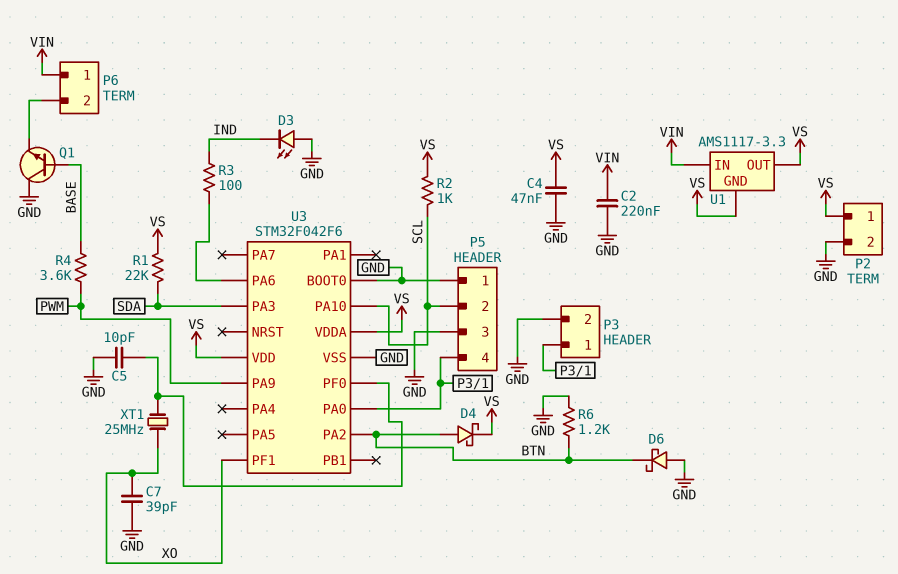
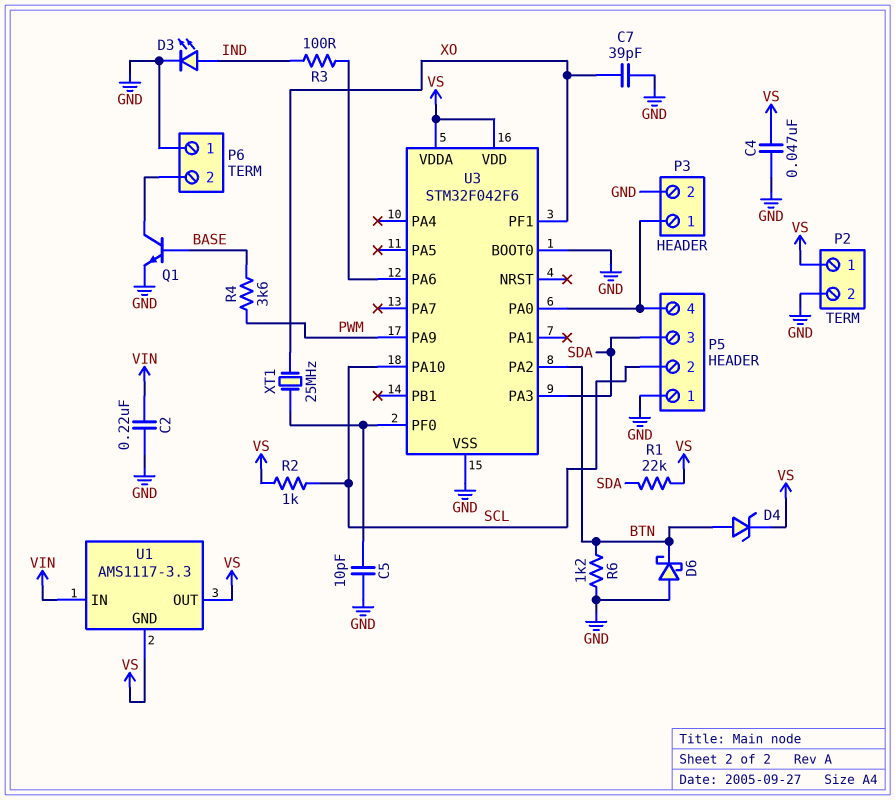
D3: LED (A GND, K IND) -> LED (A IND, K GND)
D4: schottky (A BTN, K VS) -> zener (A BTN, K VS)
P5 pin 3: GND -> SDA
P6 pin 1: VIN -> GND
Q1: NPN (B BASE, C GND, E P6/2) -> NPN (B BASE, C P6/2, E GND)

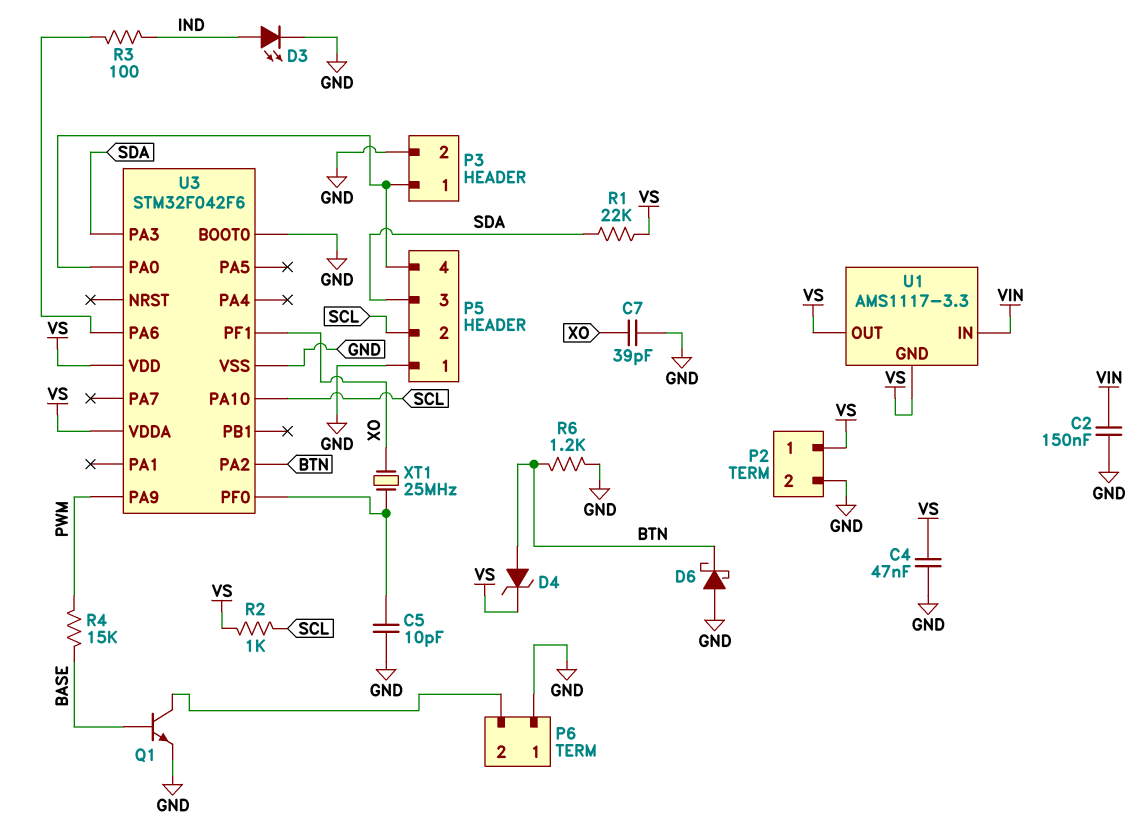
C2: 220nF (GND, VIN) -> 150nF (GND, VIN)
R4: 3.6k (BASE, PWM) -> 15k (BASE, PWM)

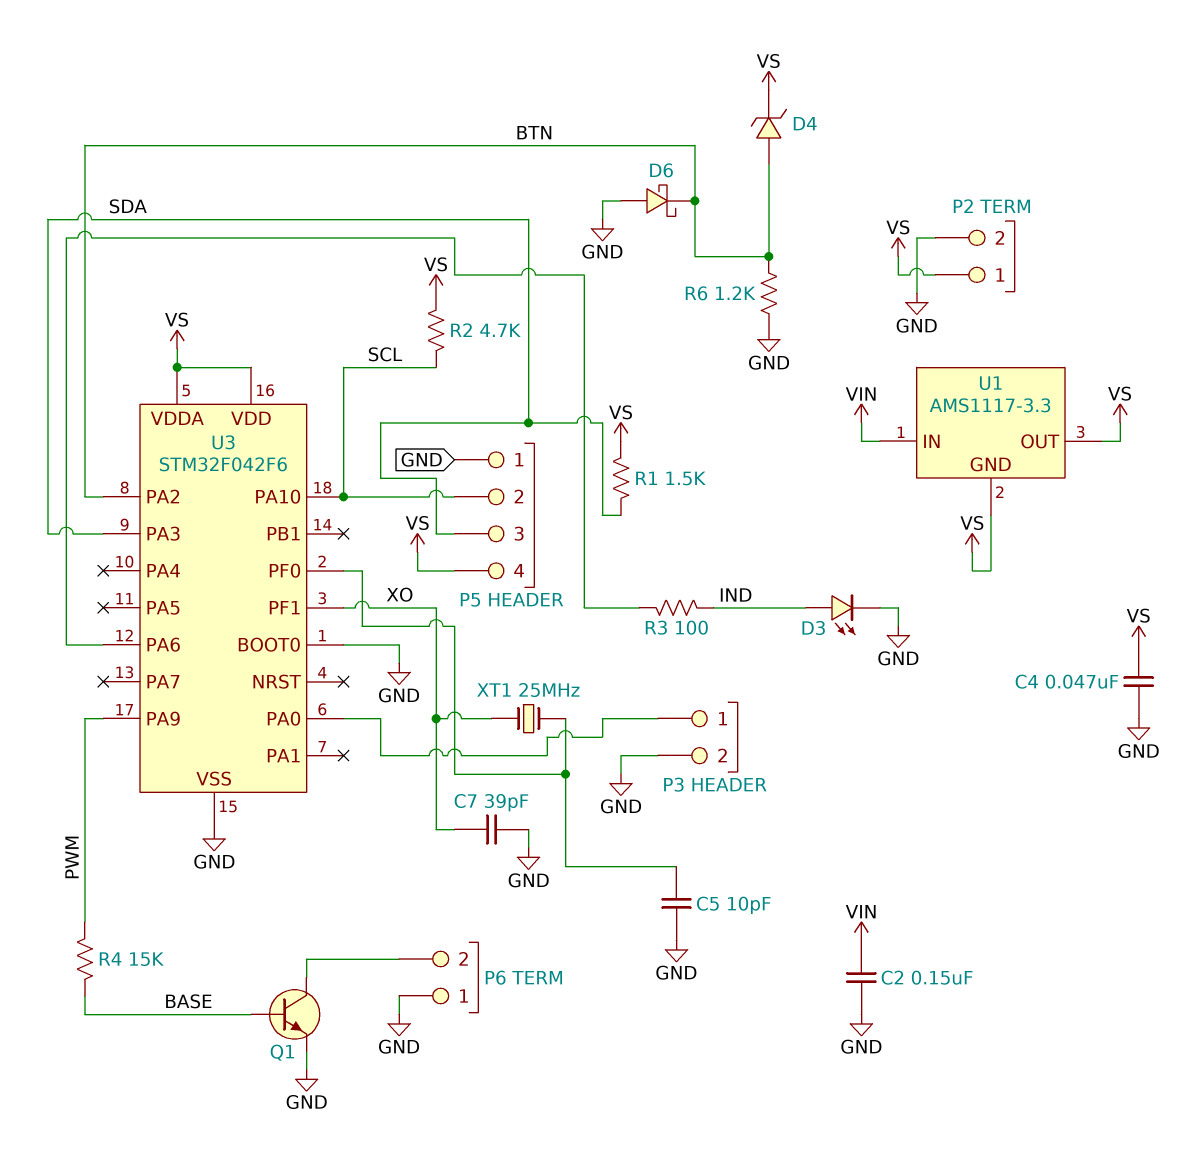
P5 pin 4: P3/1 -> VS
R1: 22k (SDA, VS) -> 1.5k (SDA, VS)
R2: 1k (SCL, VS) -> 4.7k (SCL, VS)

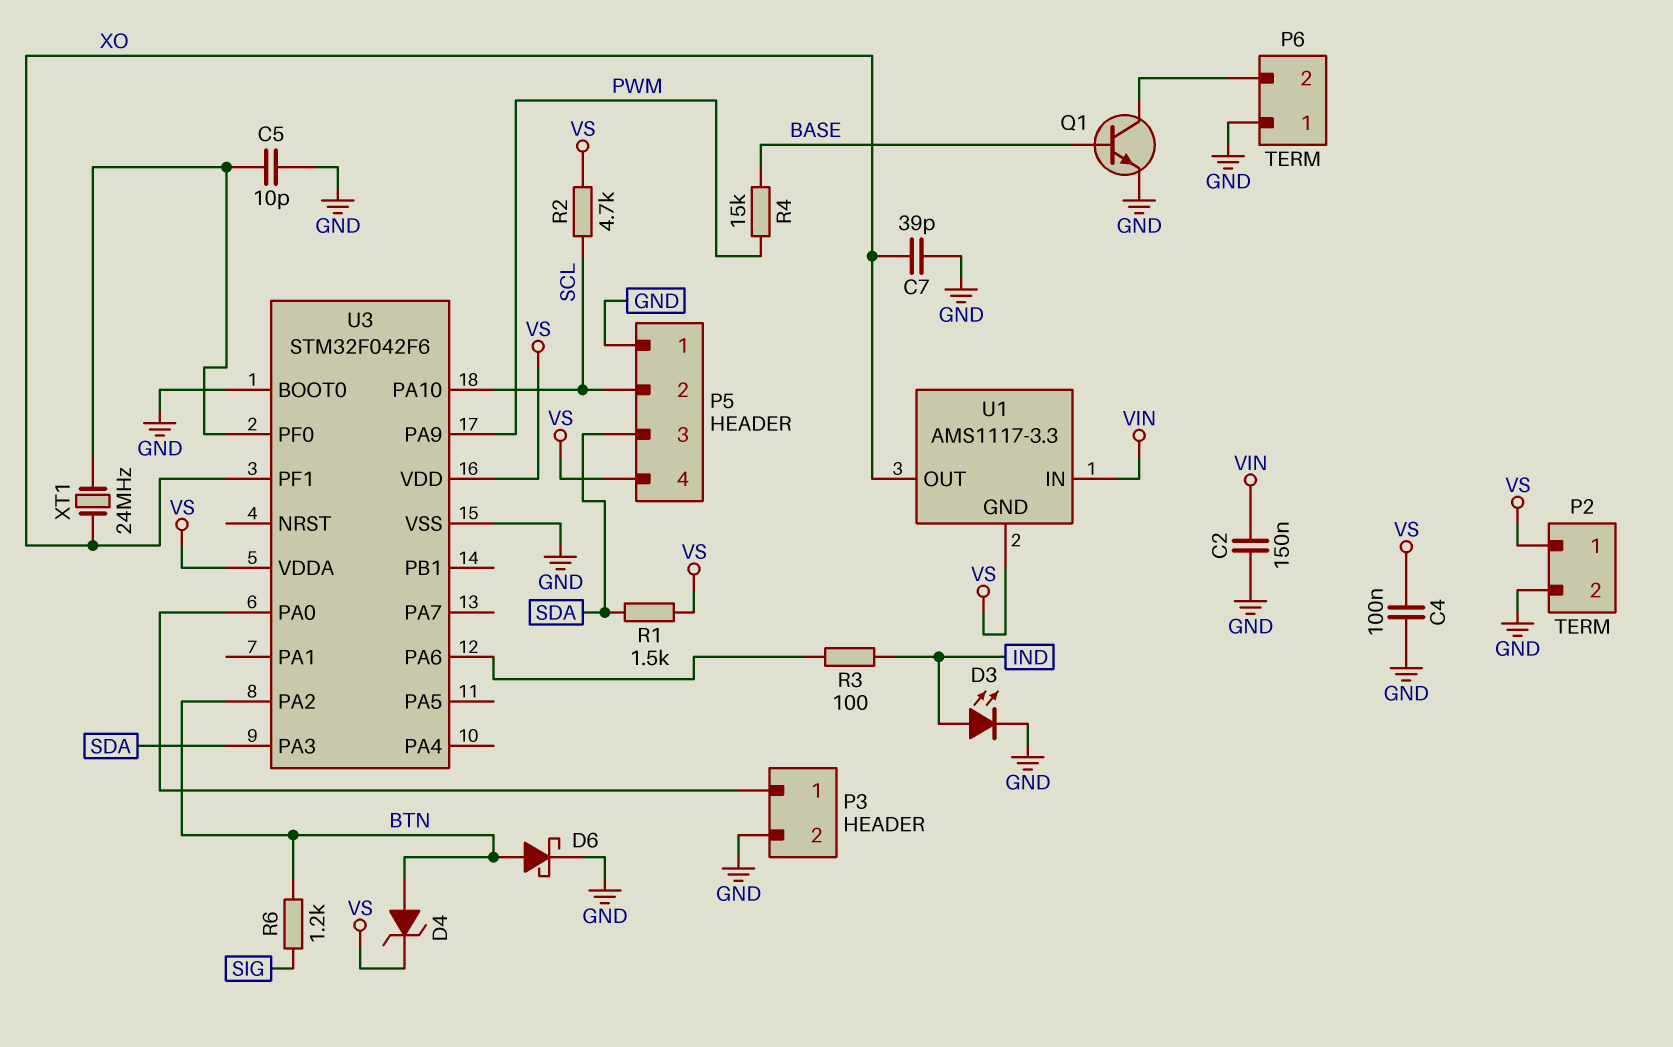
C4: 47nF (GND, VS) -> 100nF (GND, VS)
D6: schottky (A GND, K BTN) -> schottky (A BTN, K GND)
R6: 1.2k (BTN, GND) -> 1.2k (BTN, SIG)
U1 pin OUT: VS -> XO
XT1: 25MHz (U3/PF0, XO) -> 24MHz (U3/PF0, XO)

